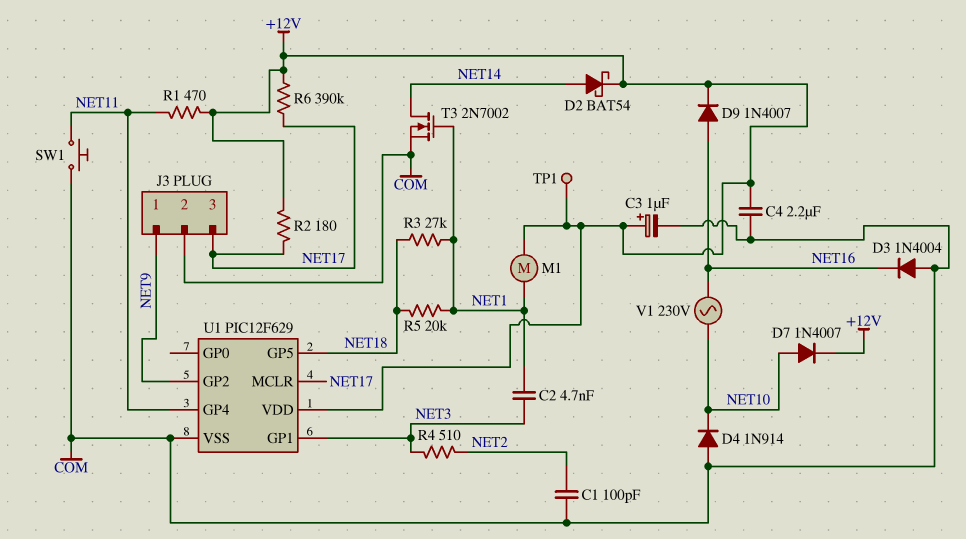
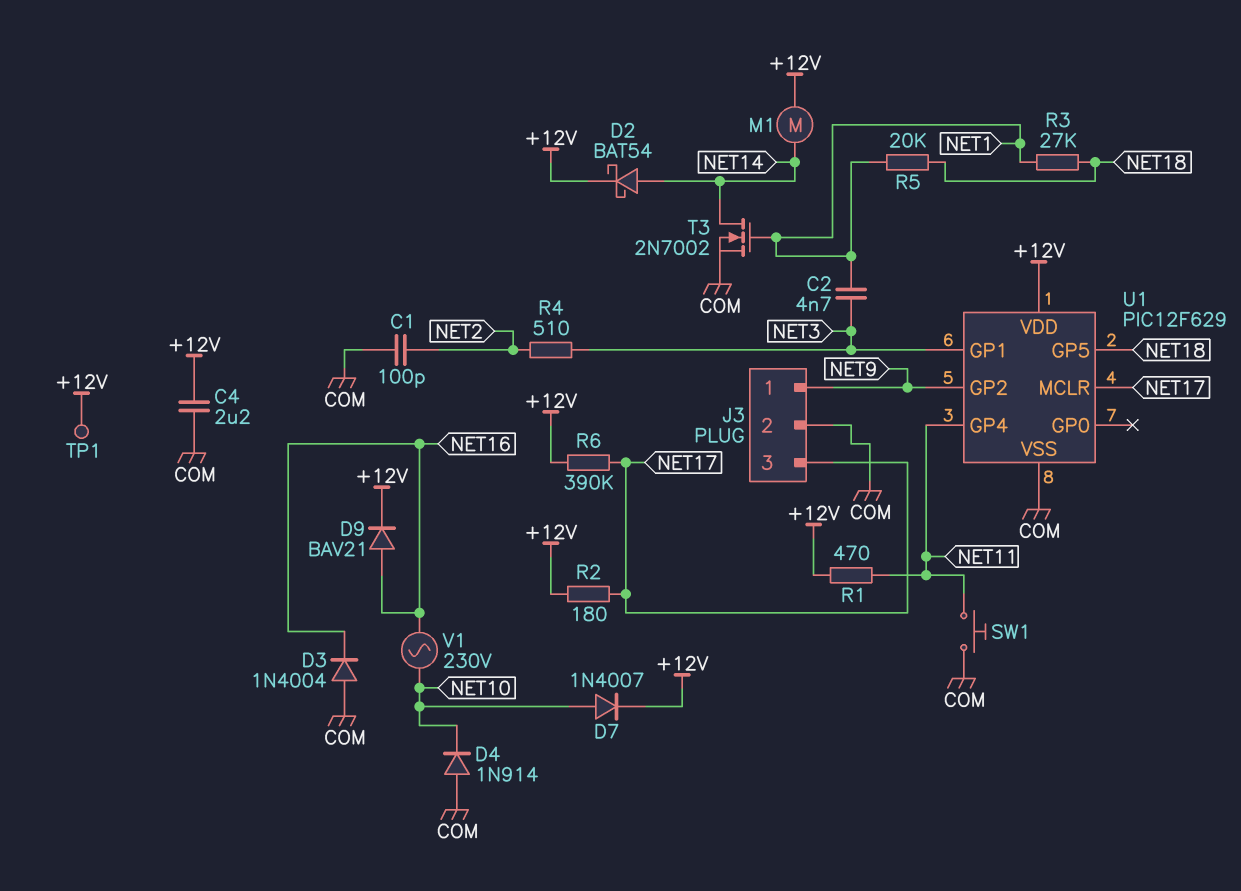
C3: 1uF (plus +12V, minus COM) -> none
D9: diode 1N4007 (A NET16, K +12V) -> diode BAV21 (A NET16, K +12V)
M1: motor (+12V, NET1) -> motor (+12V, NET14)

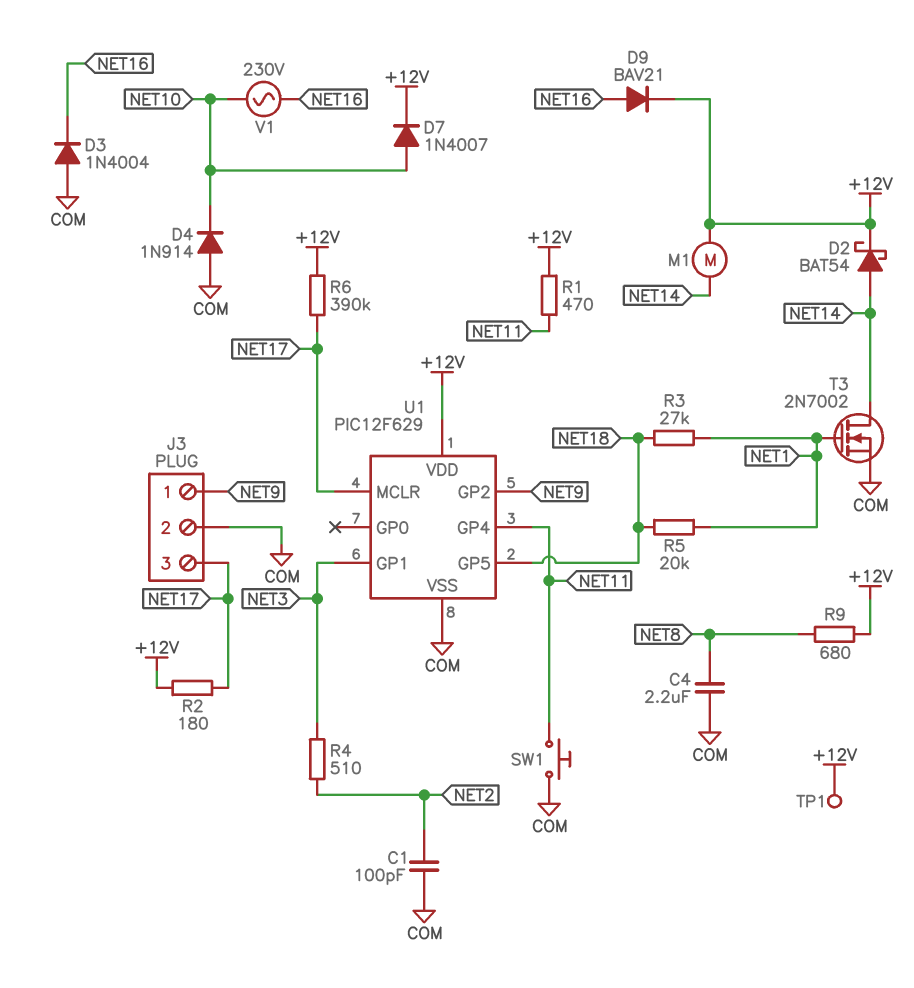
C2: 4.7nF (NET1, NET3) -> none
C4: 2.2uF (+12V, COM) -> 2.2uF (COM, NET8)
R9: none -> 680 (+12V, NET8)

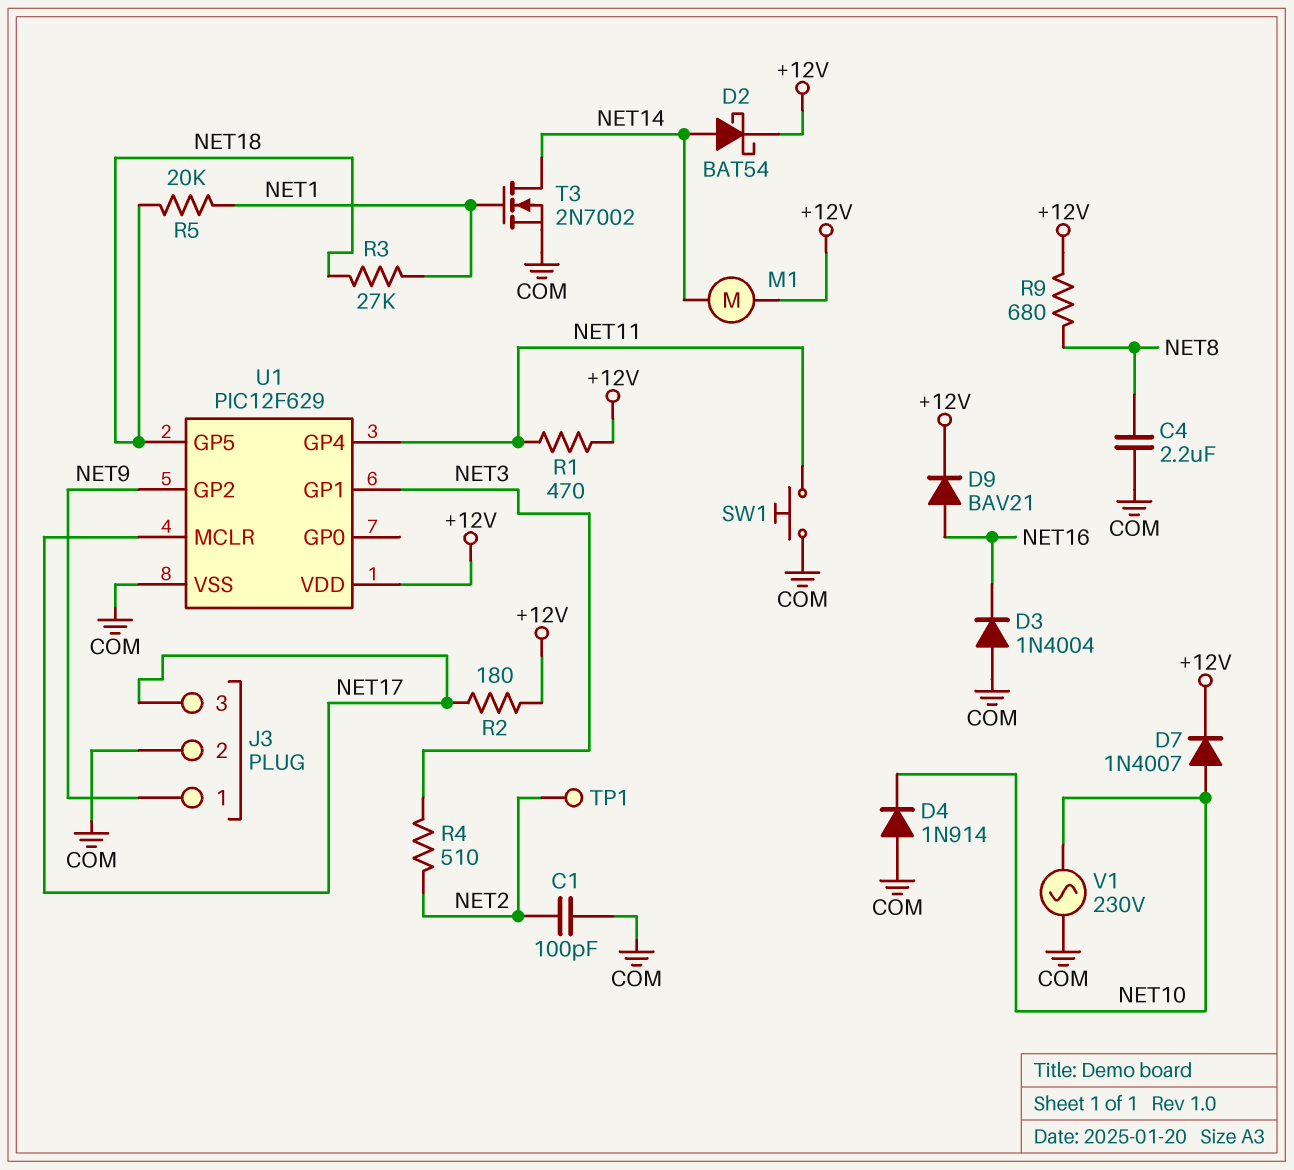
R6: 390k (+12V, NET17) -> none
TP1: test point (+12V) -> test point (NET2)
V1: AC 230V (NET10, NET16) -> AC 230V (COM, NET10)

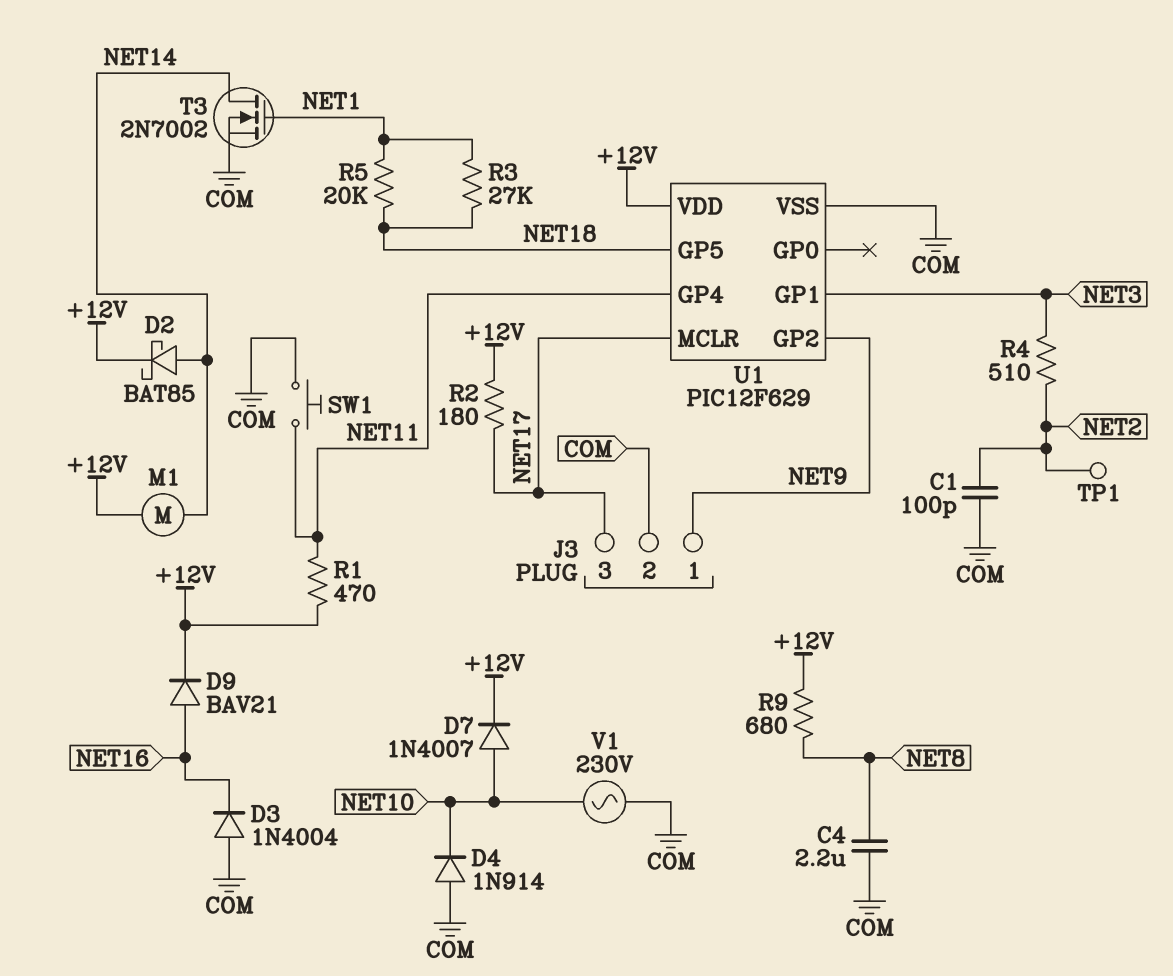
D2: schottky BAT54 (A NET14, K +12V) -> schottky BAT85 (A NET14, K +12V)

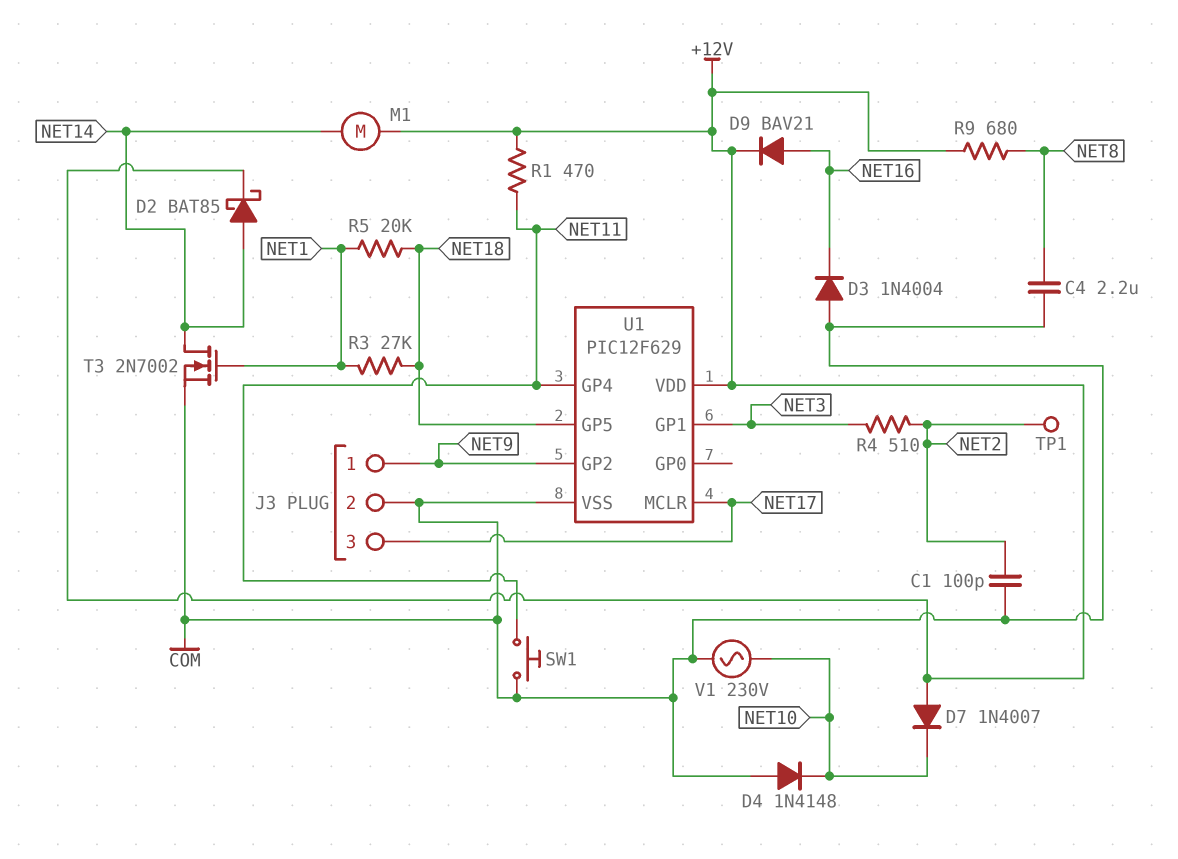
D4: diode 1N914 (A COM, K NET10) -> diode 1N4148 (A COM, K NET10)
D7: diode 1N4007 (A NET10, K +12V) -> diode 1N4007 (A +12V, K NET10)
R2: 180 (+12V, NET17) -> none

